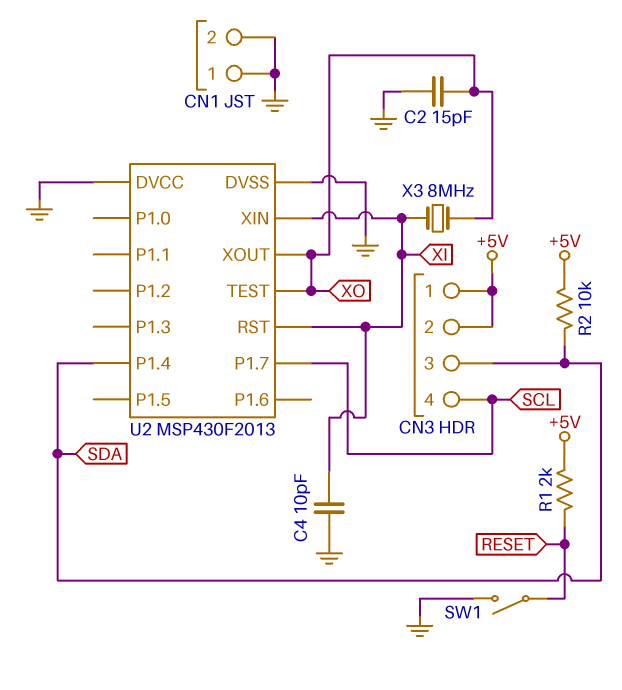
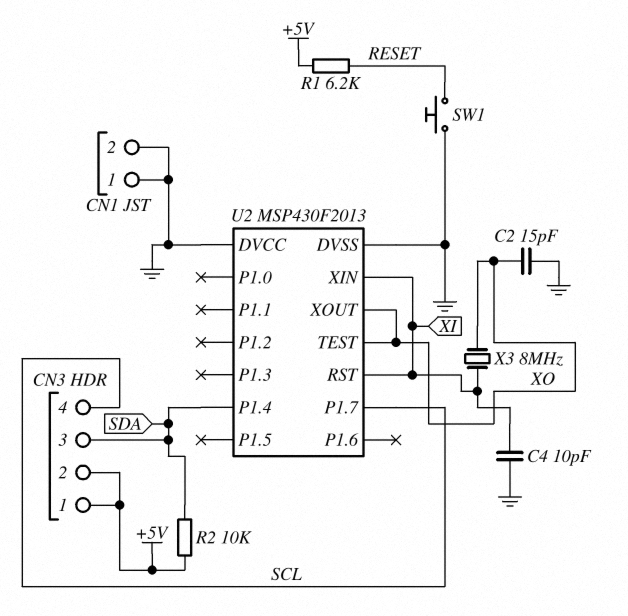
R1: 2k (+5V, RESET) -> 6.2k (+5V, RESET)
SW1: switch (GND, RESET) -> button (GND, RESET)

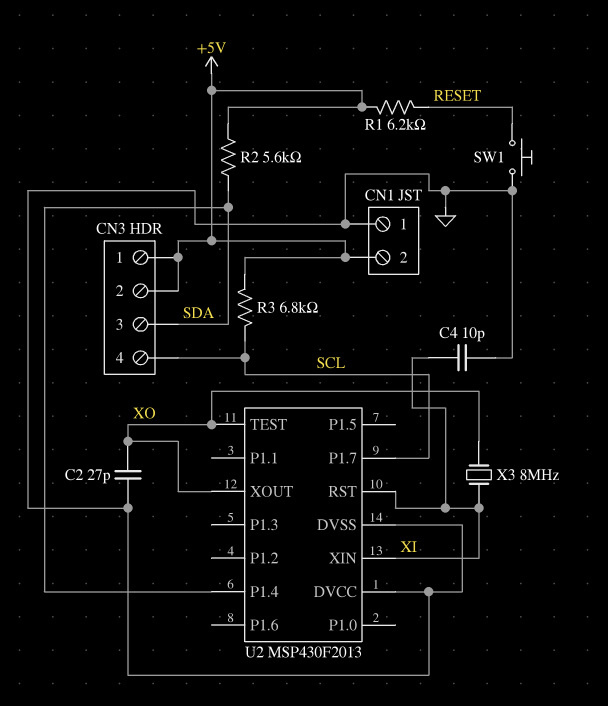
C2: 15pF (GND, XO) -> 27pF (GND, XO)
CN1 pin 2: GND -> +5V
R2: 10k (+5V, SDA) -> 5.6k (+5V, SDA)
R3: none -> 6.8k (+5V, SCL)

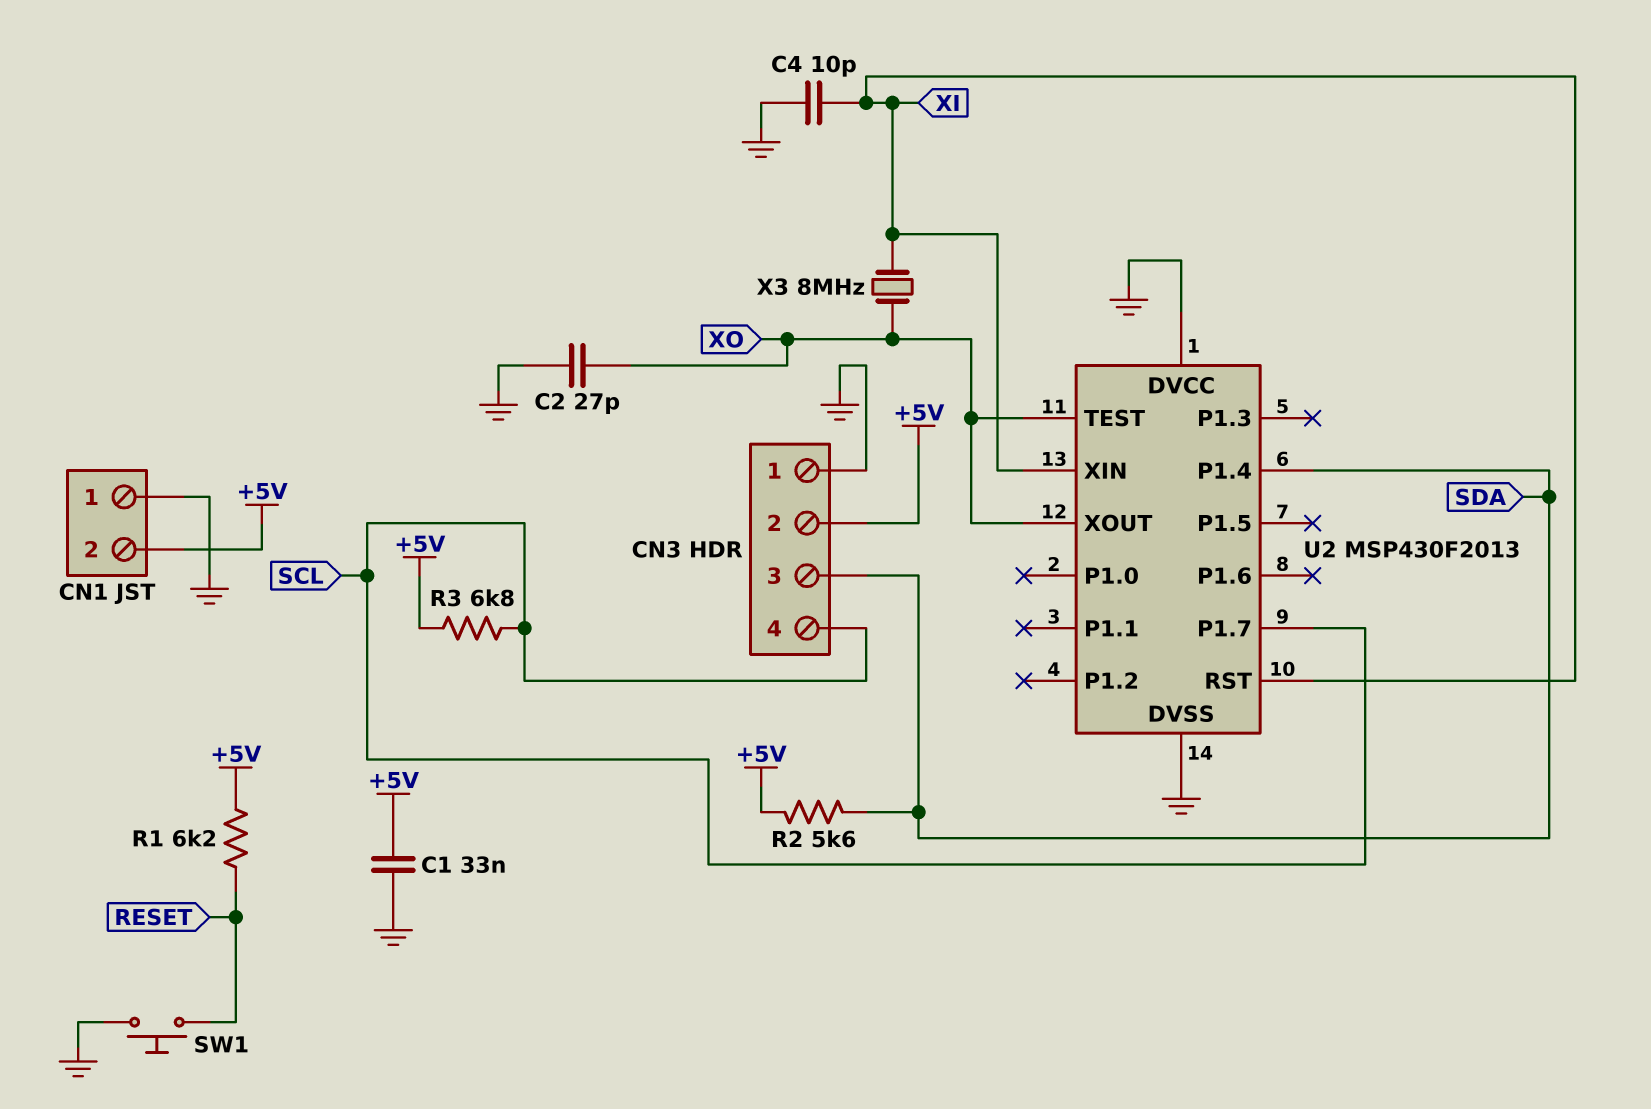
C1: none -> 33nF (+5V, GND)
CN3 pin 1: +5V -> GND

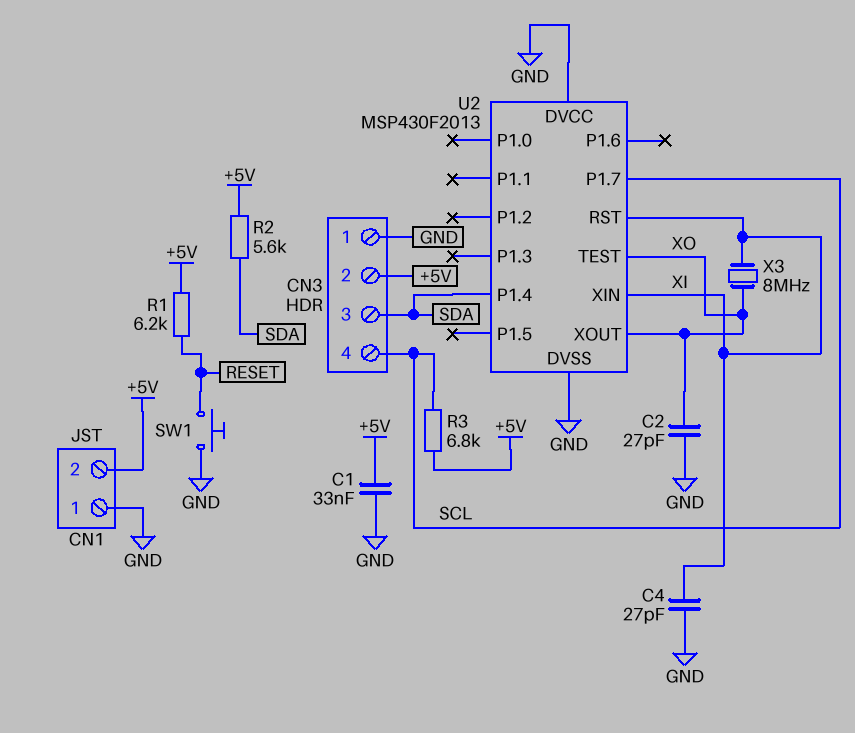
C4: 10pF (GND, XI) -> 27pF (GND, XI)

